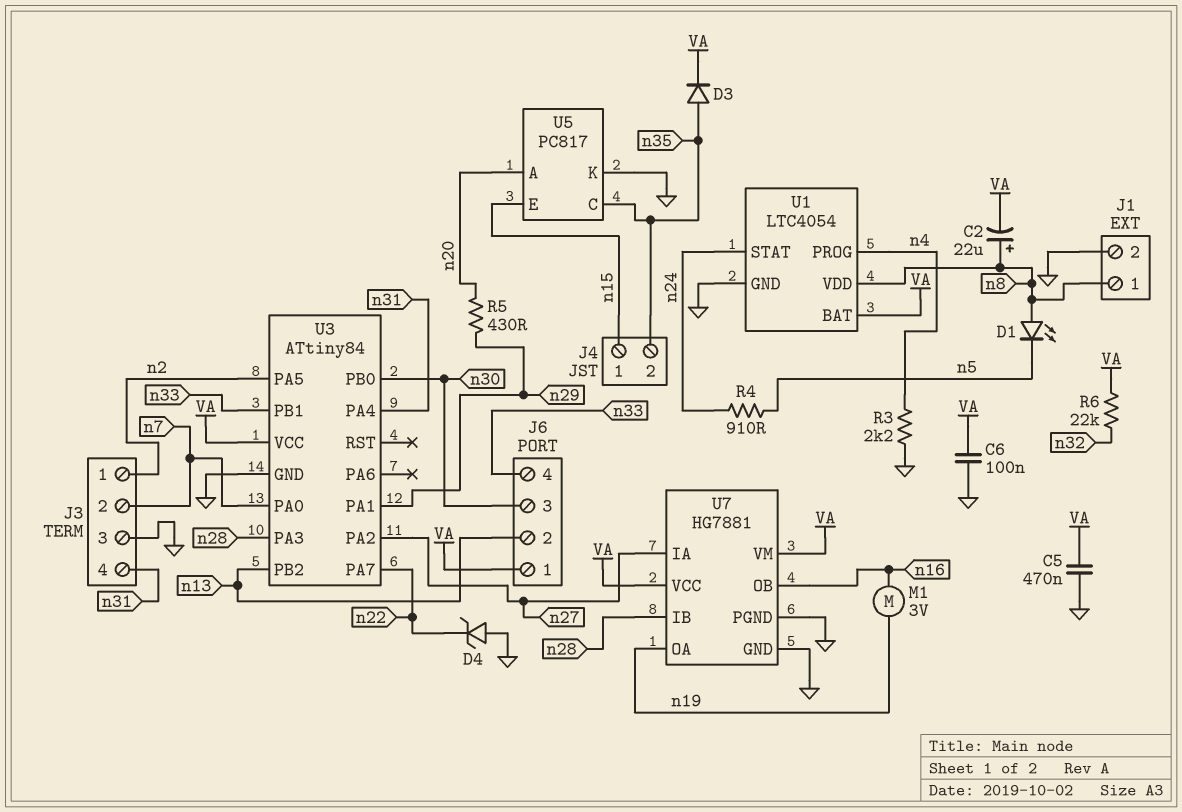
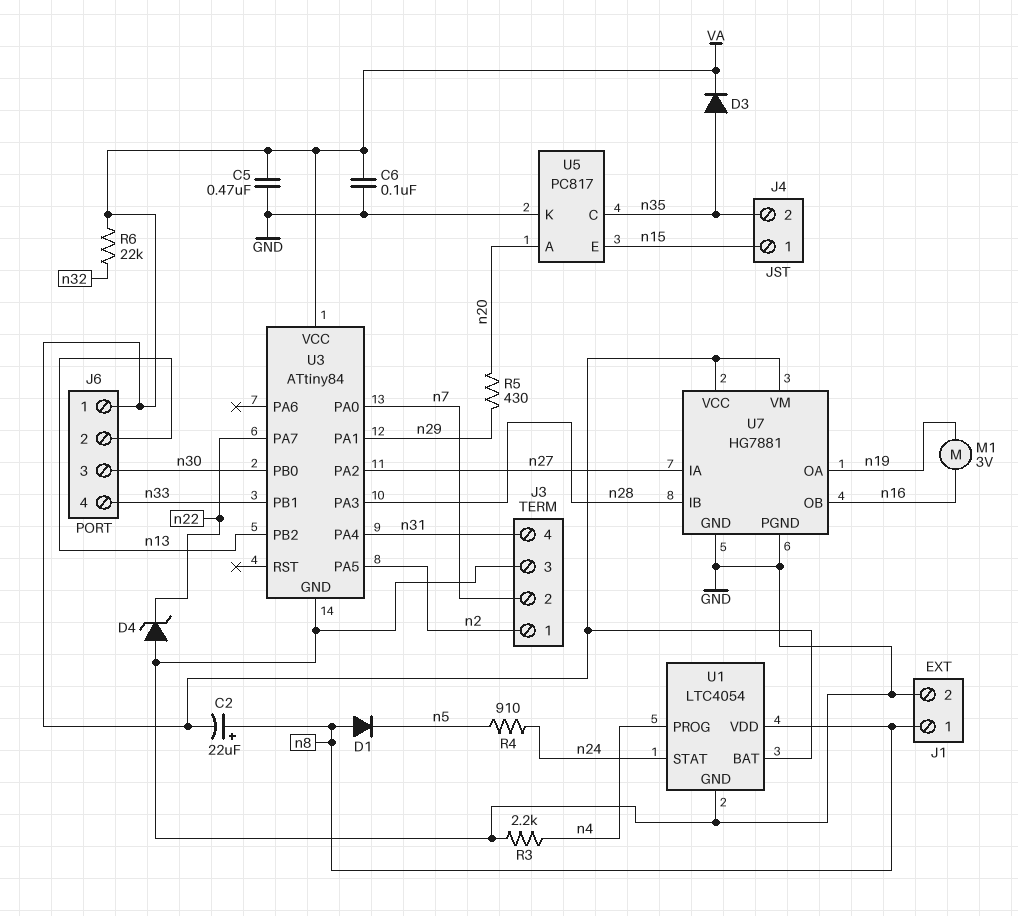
D1: LED (A n8, K n5) -> diode (A n8, K n5)

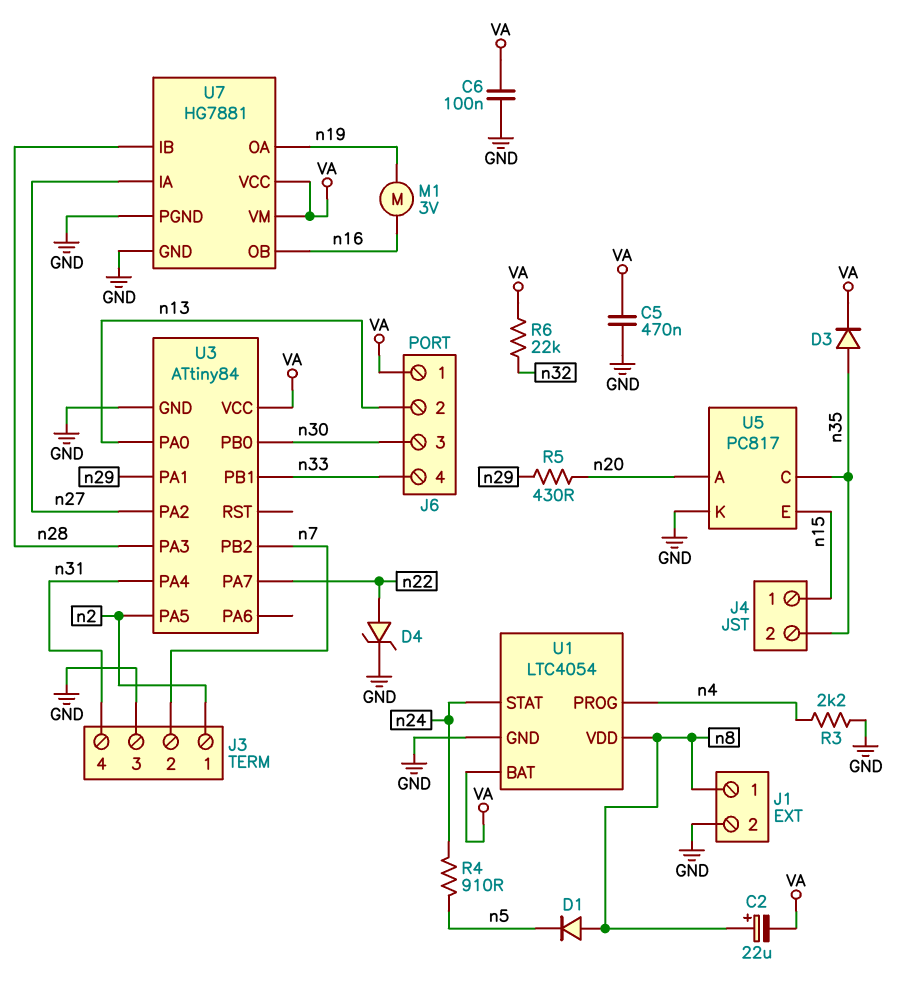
D4: zener (A GND, K n22) -> zener (A n22, K GND)
U3 pin PA0: n7 -> n13
U3 pin PB2: n13 -> n7

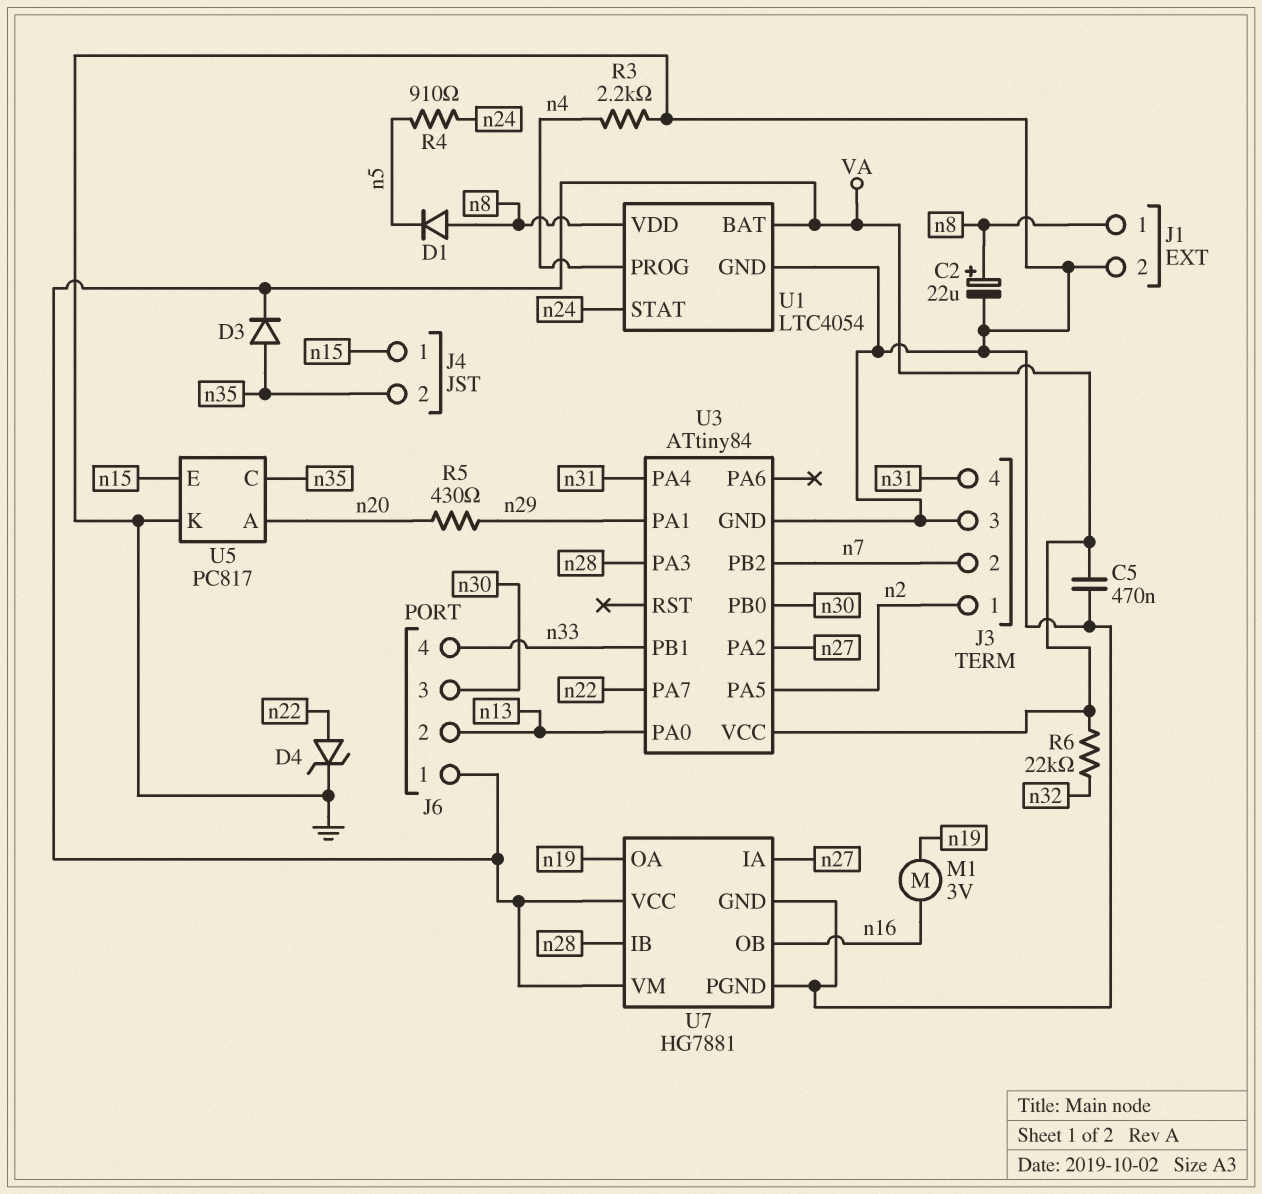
C2: 22uF (plus n8, minus VA) -> 22uF (plus n8, minus GND)
C6: 100nF (GND, VA) -> none

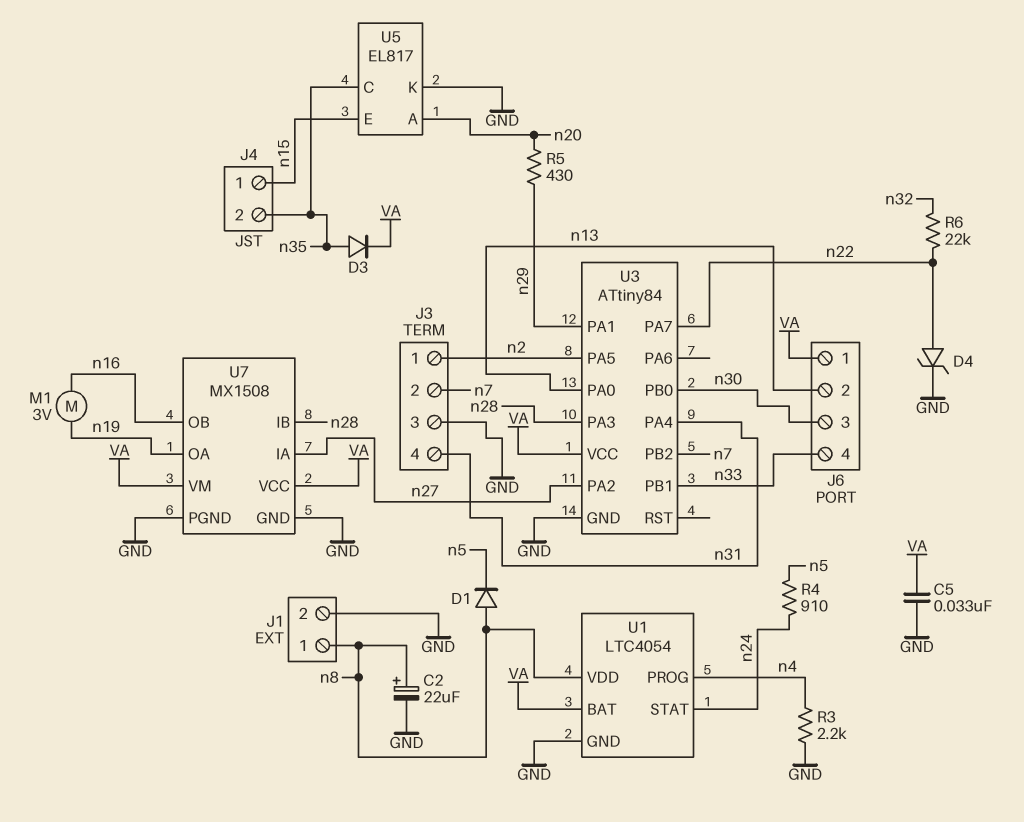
C5: 470nF (GND, VA) -> 33nF (GND, VA)
R6: 22k (VA, n32) -> 22k (n22, n32)
U5: PC817 -> EL817
U7: HG7881 -> MX1508

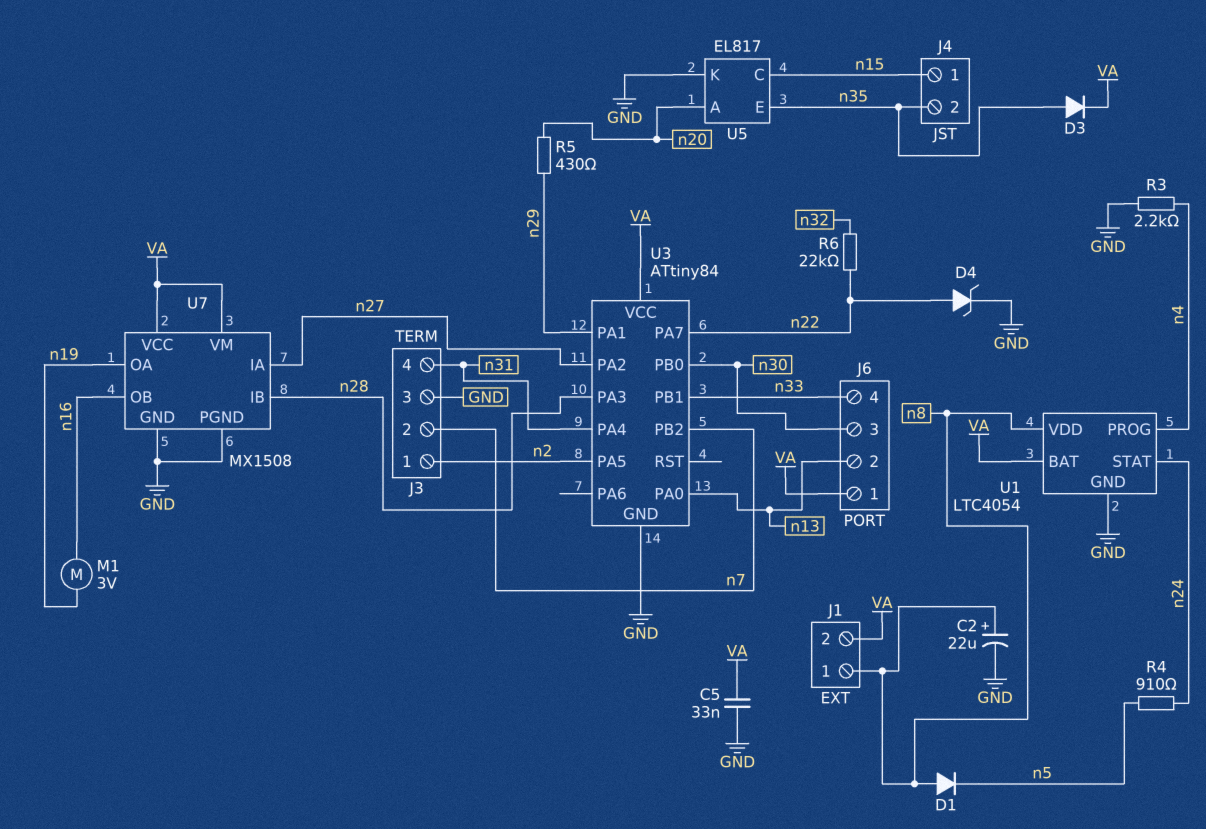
J1 pin 2: GND -> VA
U5 pin C: n35 -> n15
U5 pin E: n15 -> n35

